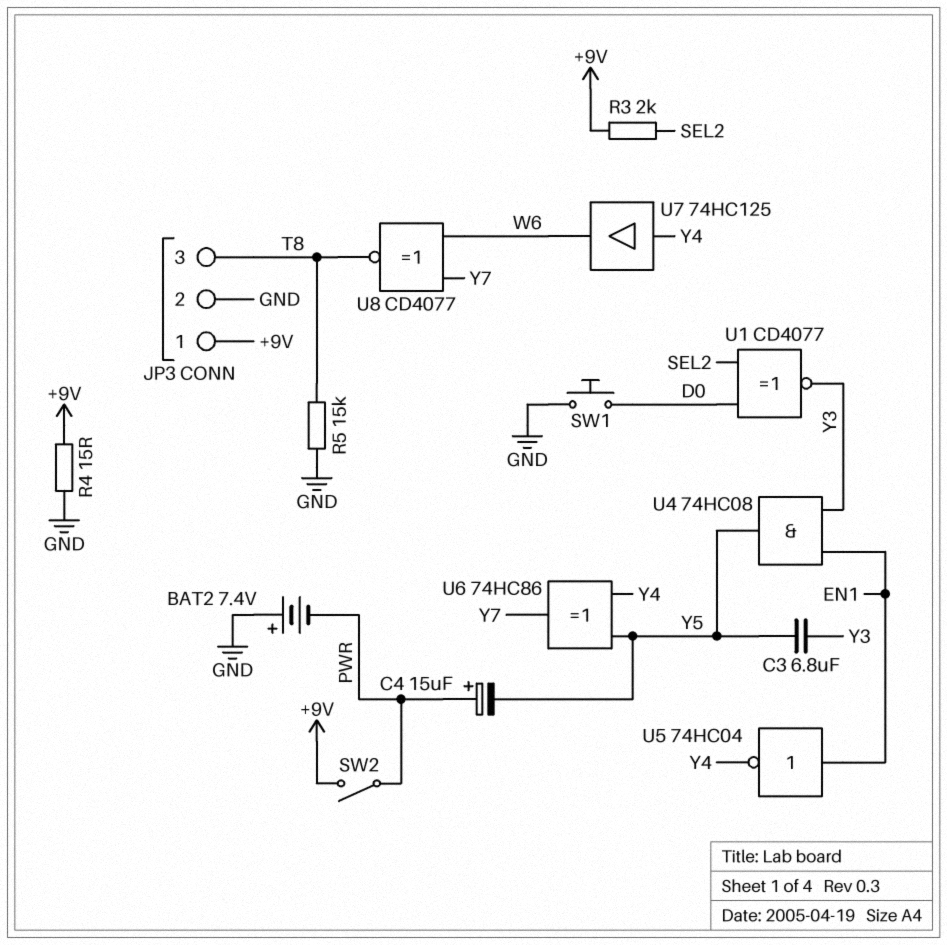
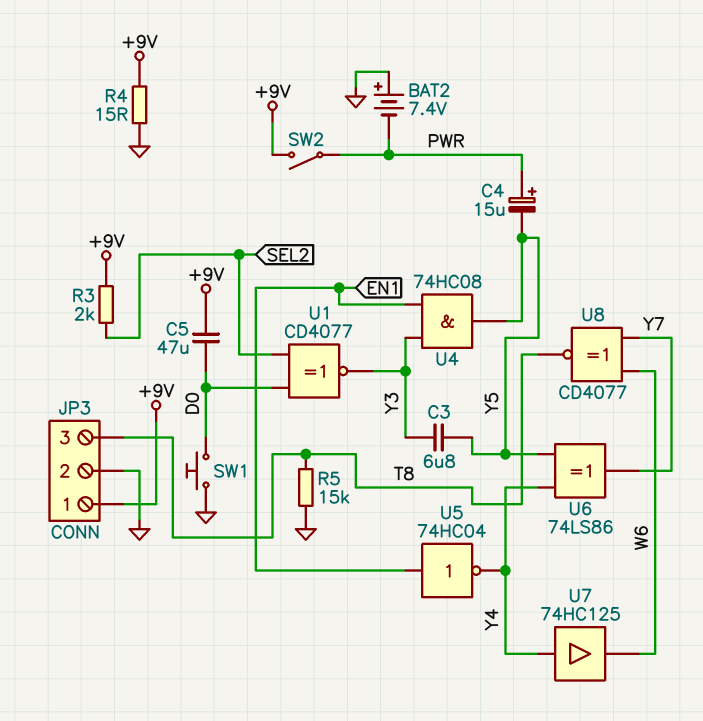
C5: none -> 47uF (+9V, D0)
U6: XOR 74HC86 (in Y4, in Y5, out Y7) -> XOR 74LS86 (in Y4, in Y5, out Y7)

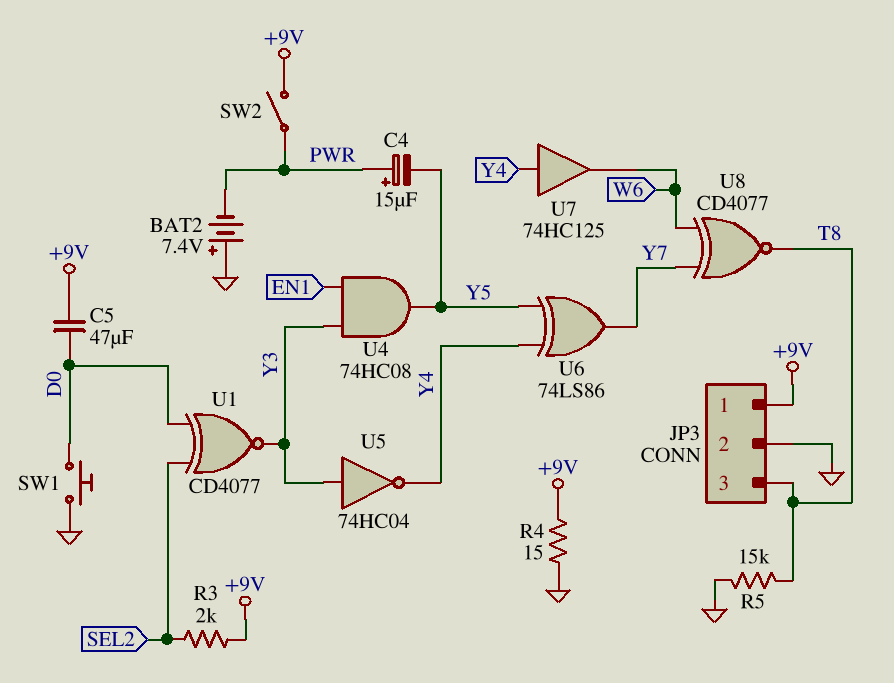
C3: 6.8uF (Y3, Y5) -> none
U5: NOT 74HC04 (in EN1, out Y4) -> NOT 74HC04 (in Y3, out Y4)

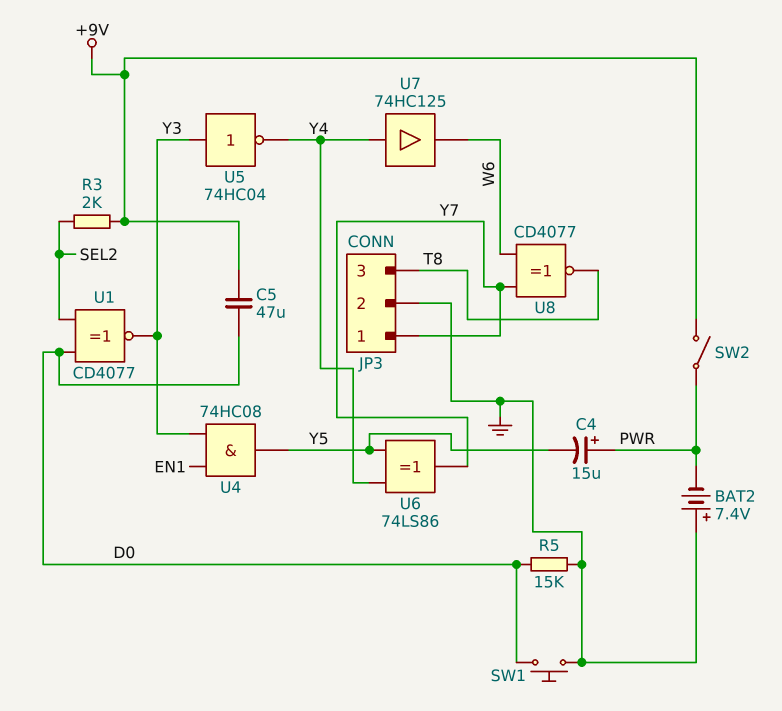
JP3 pin 1: +9V -> Y7
R4: 15 (+9V, GND) -> none
R5: 15k (GND, T8) -> 15k (D0, GND)

